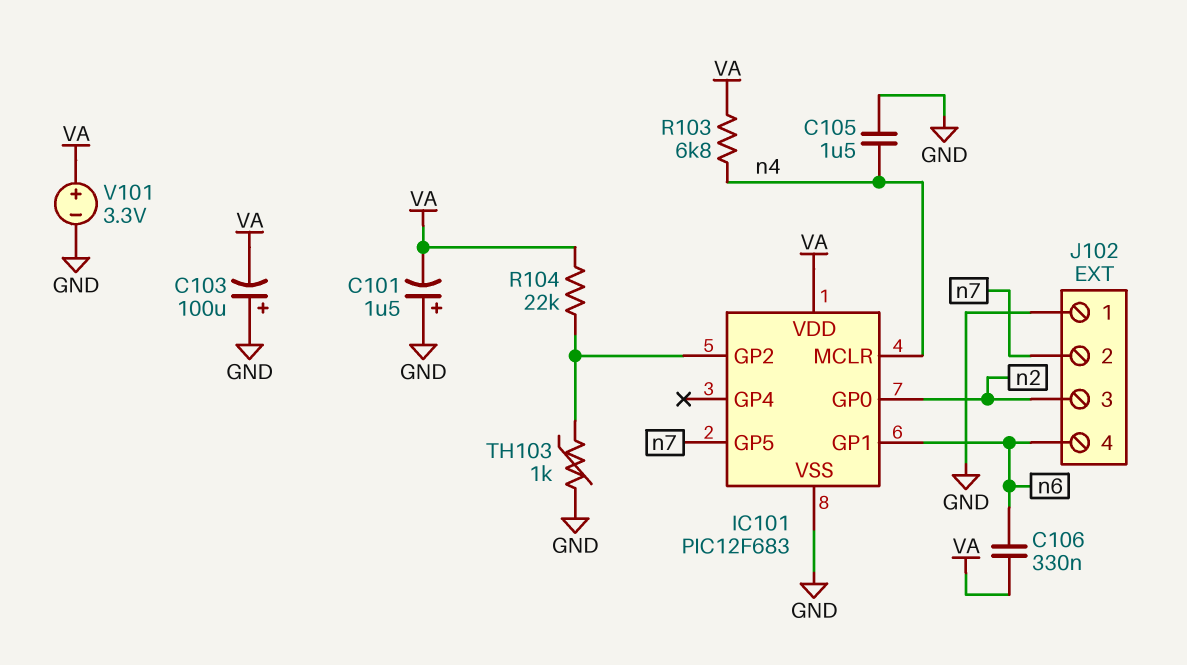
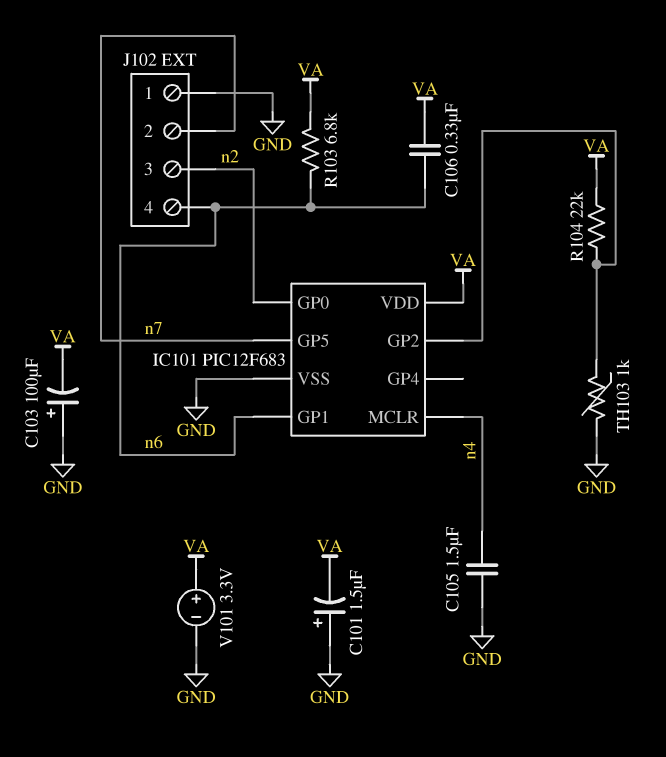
R103: 6.8k (VA, n4) -> 6.8k (VA, n6)

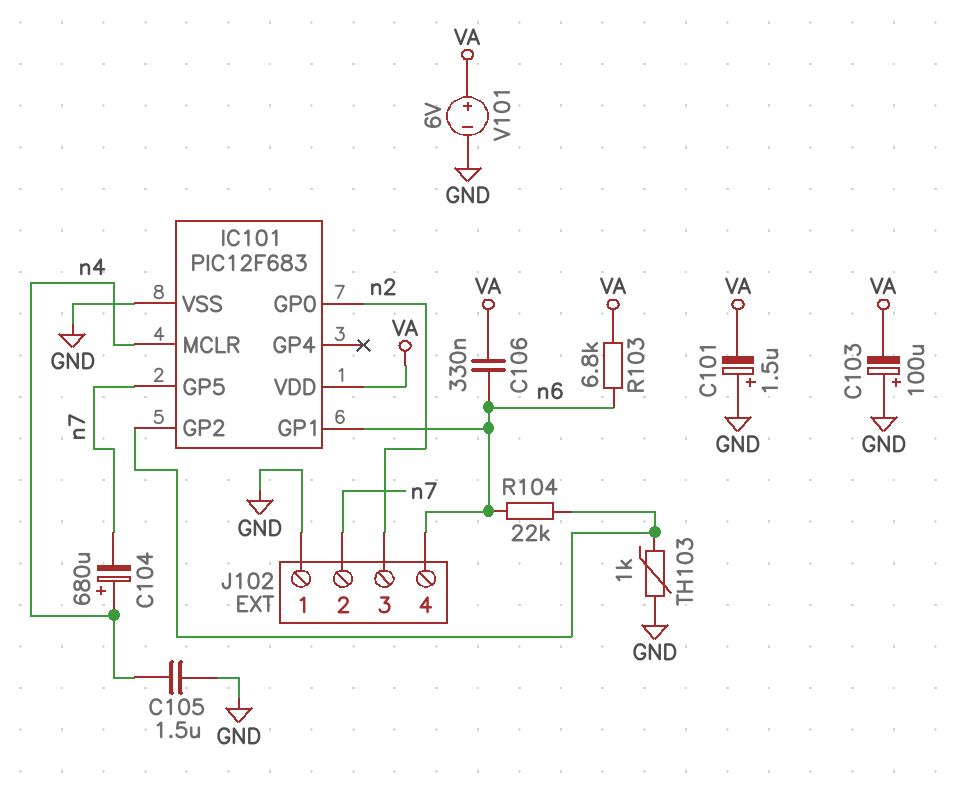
C104: none -> 680uF (plus n4, minus n7)
R104: 22k (IC101/GP2, VA) -> 22k (IC101/GP2, n6)
V101: 3.3V (plus VA, minus GND) -> 6V (plus VA, minus GND)

